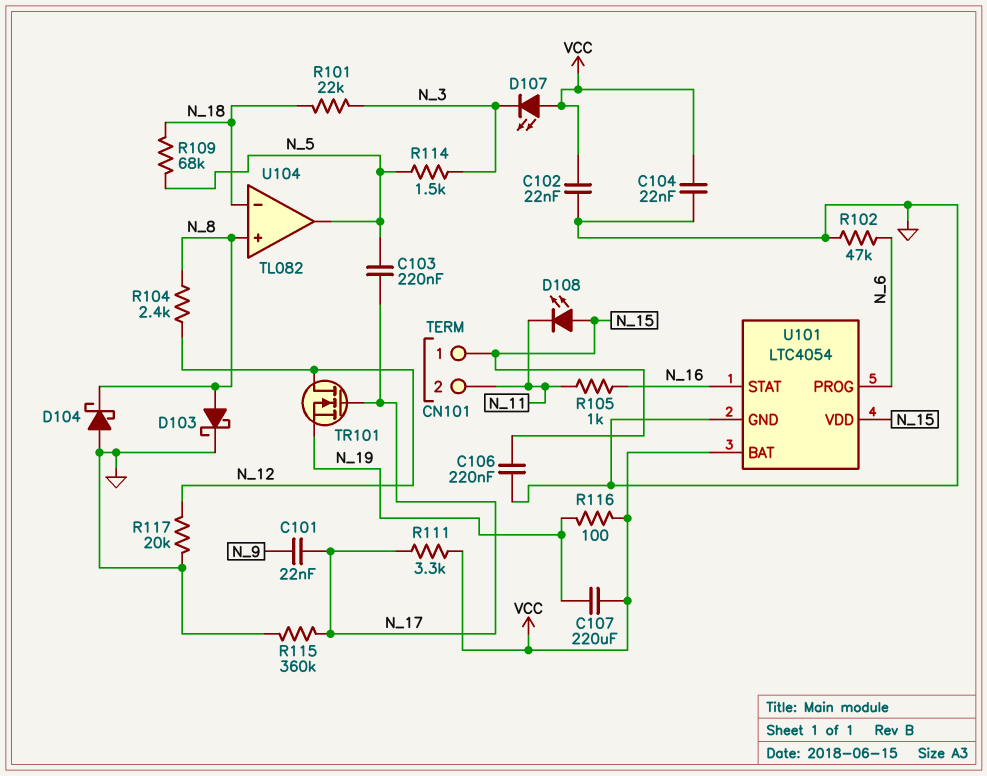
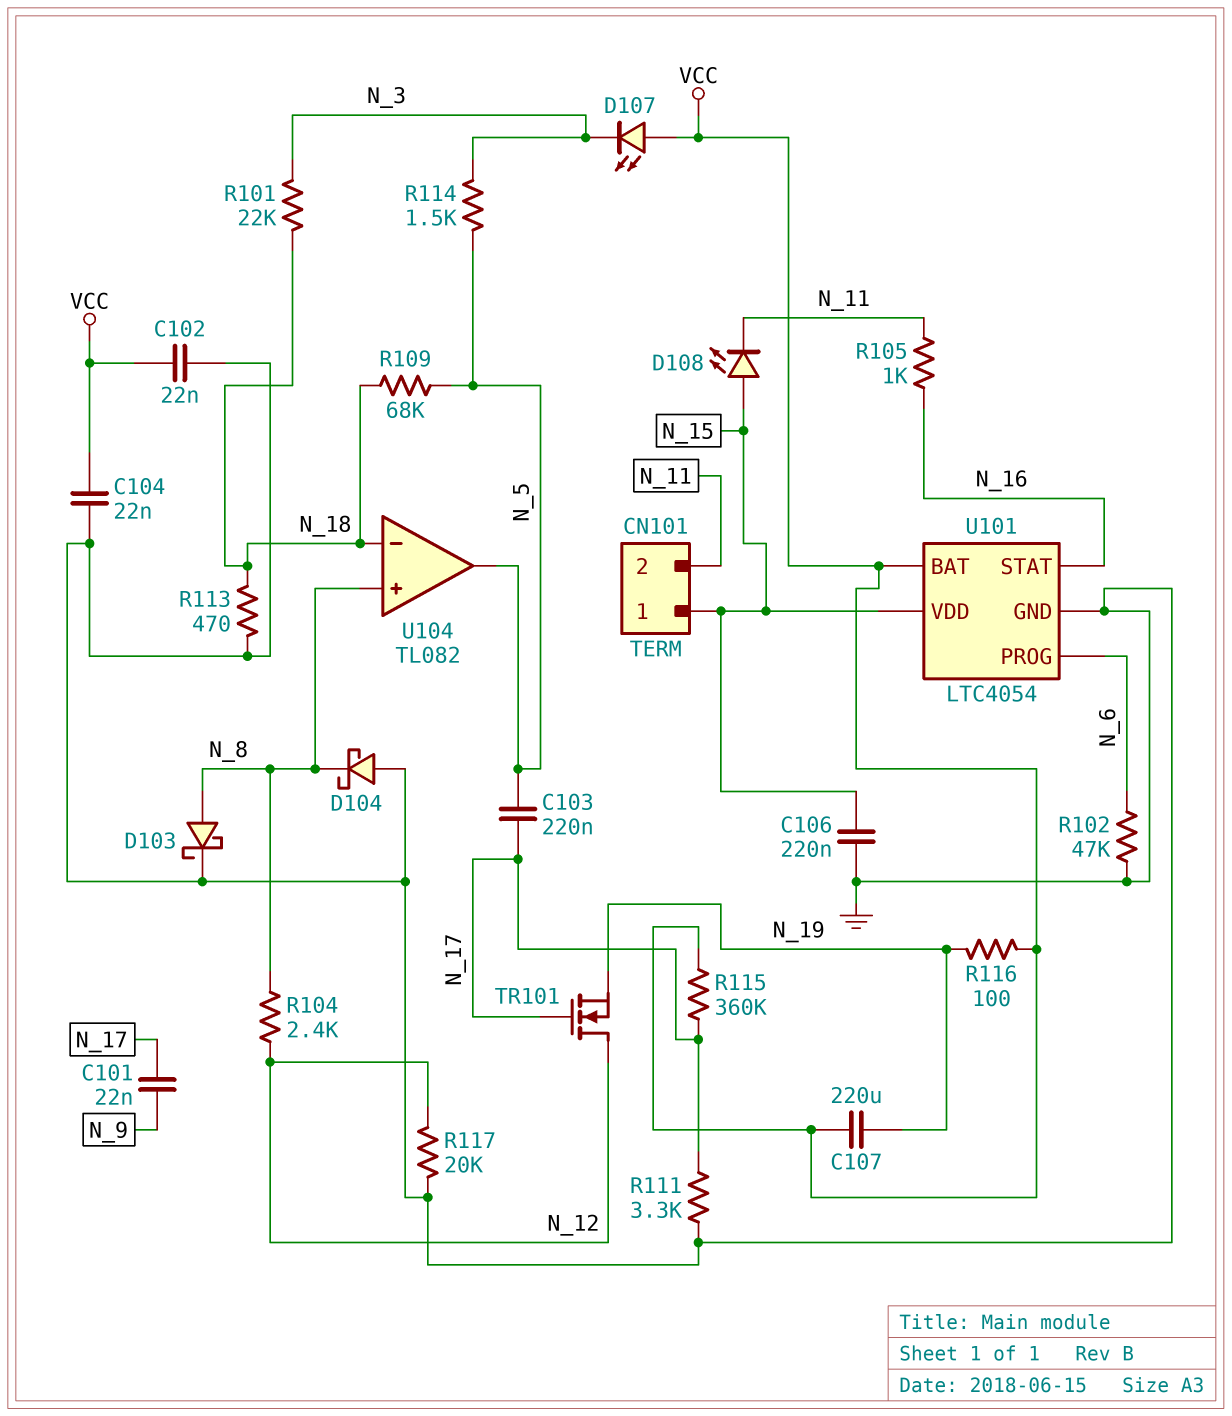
R111: 3.3k (N_17, VCC) -> 3.3k (GND, N_17)
R113: none -> 470 (GND, N_18)
R115: 360k (GND, N_17) -> 360k (N_17, VCC)

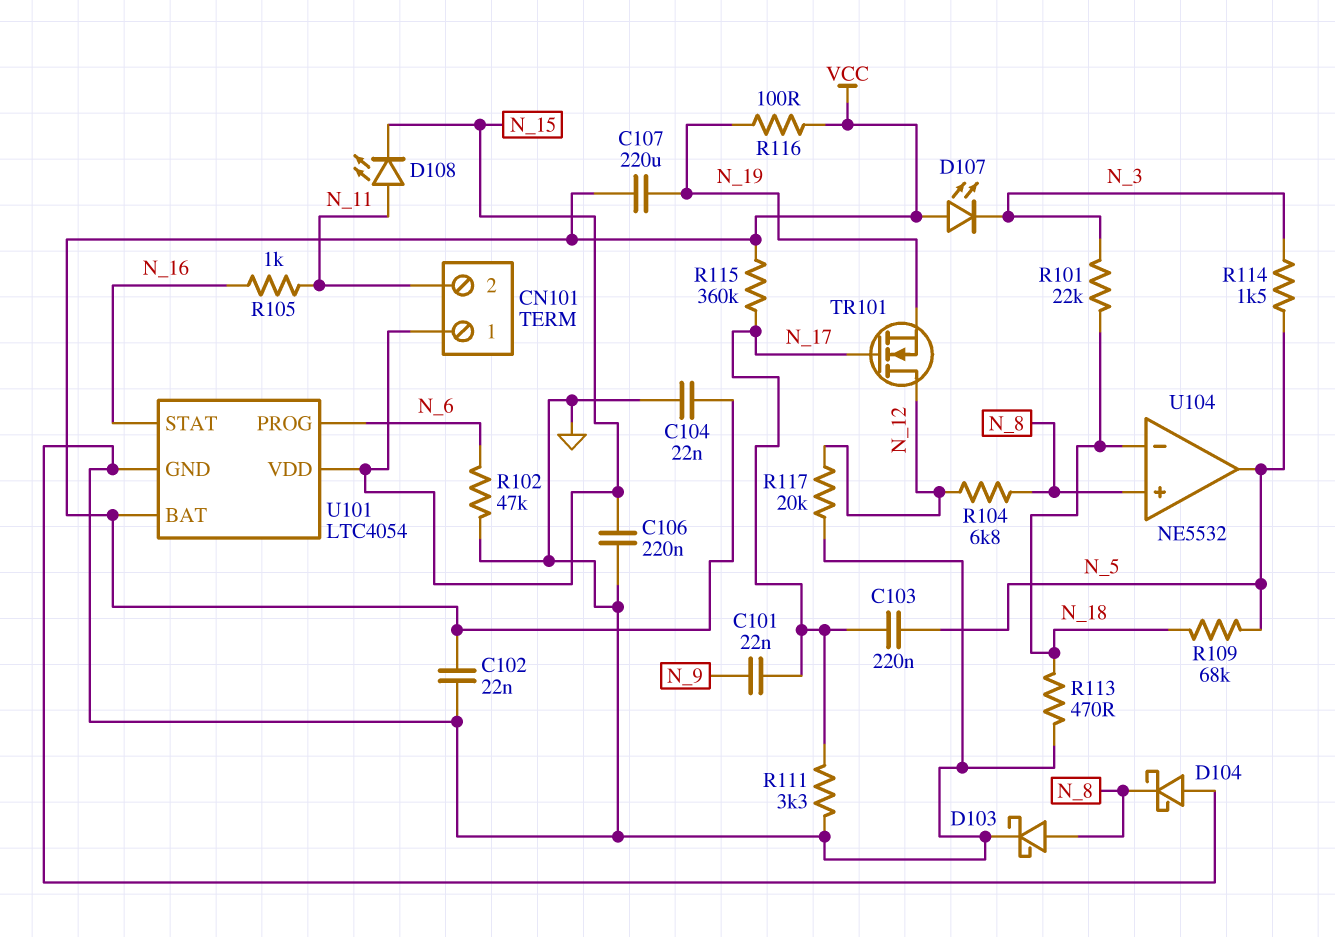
D108: LED (A N_15, K N_11) -> LED (A N_11, K N_15)
R104: 2.4k (N_8, N_12) -> 6.8k (N_8, N_12)
U104: TL082 -> NE5532

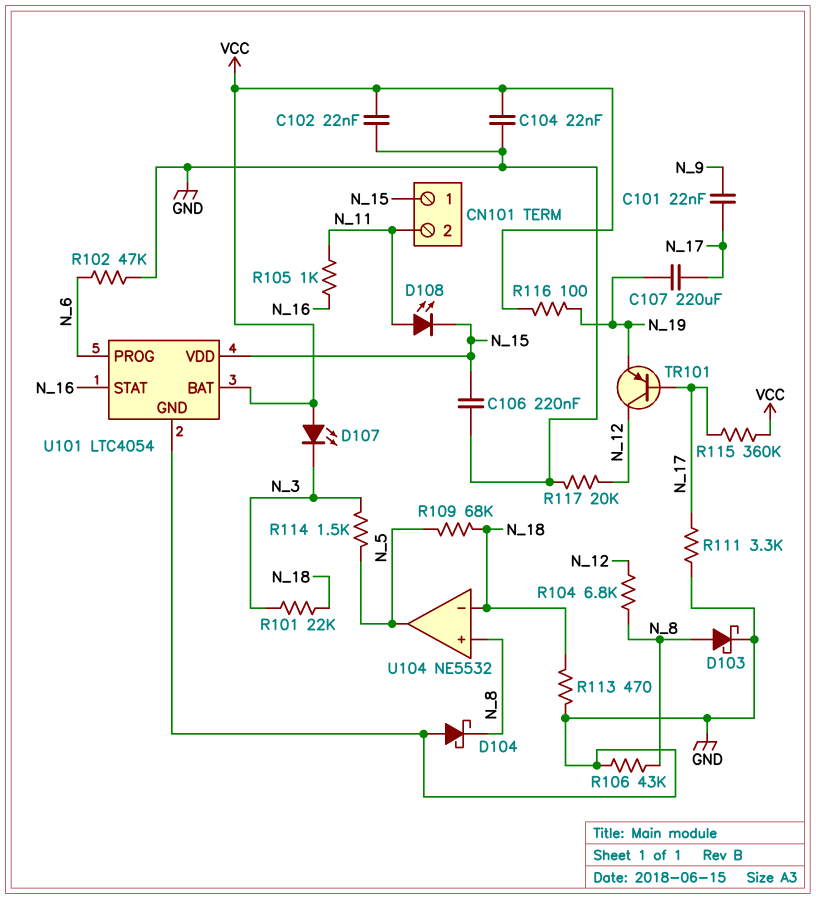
C103: 220nF (N_5, N_17) -> none
C107: 220uF (N_19, VCC) -> 220uF (N_17, N_19)
R106: none -> 43k (GND, N_8)
TR101: NMOS (G N_17, D N_12, S N_19) -> PNP (B N_17, C N_12, E N_19)

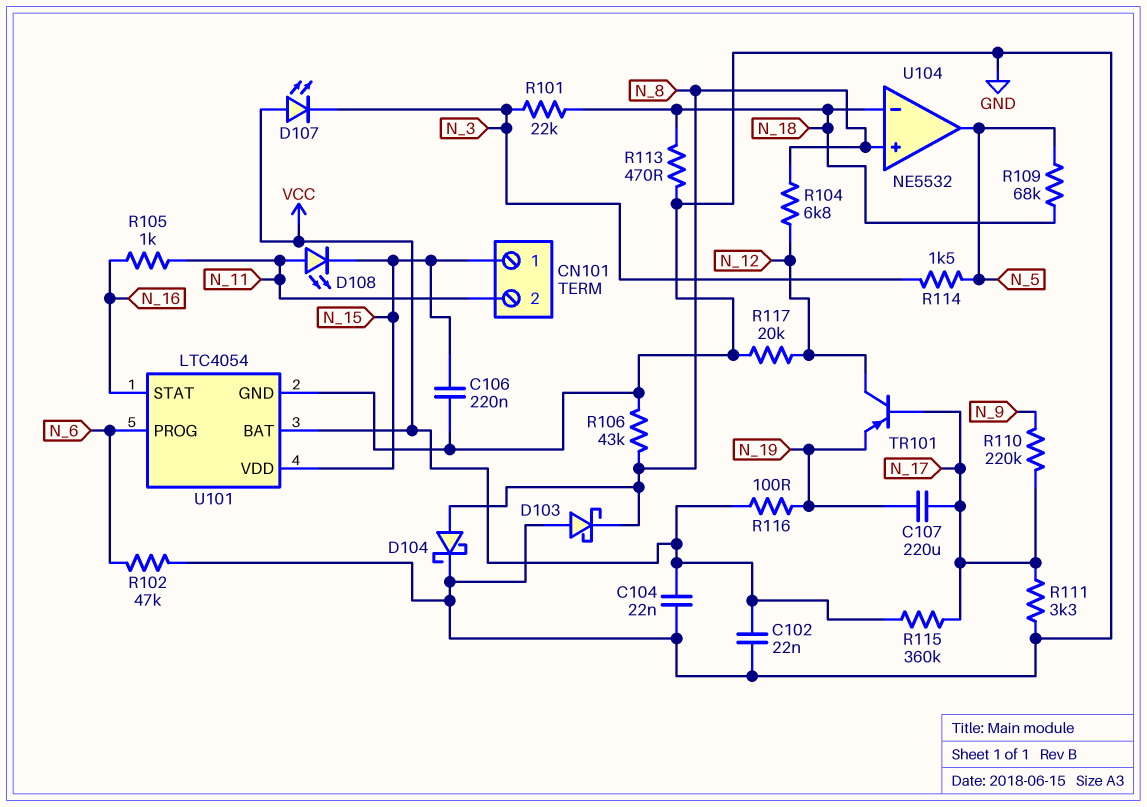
C101: 22nF (N_9, N_17) -> none
D103: schottky (A N_8, K GND) -> schottky (A GND, K N_8)
D104: schottky (A GND, K N_8) -> schottky (A N_8, K GND)
R110: none -> 220k (N_9, N_17)

